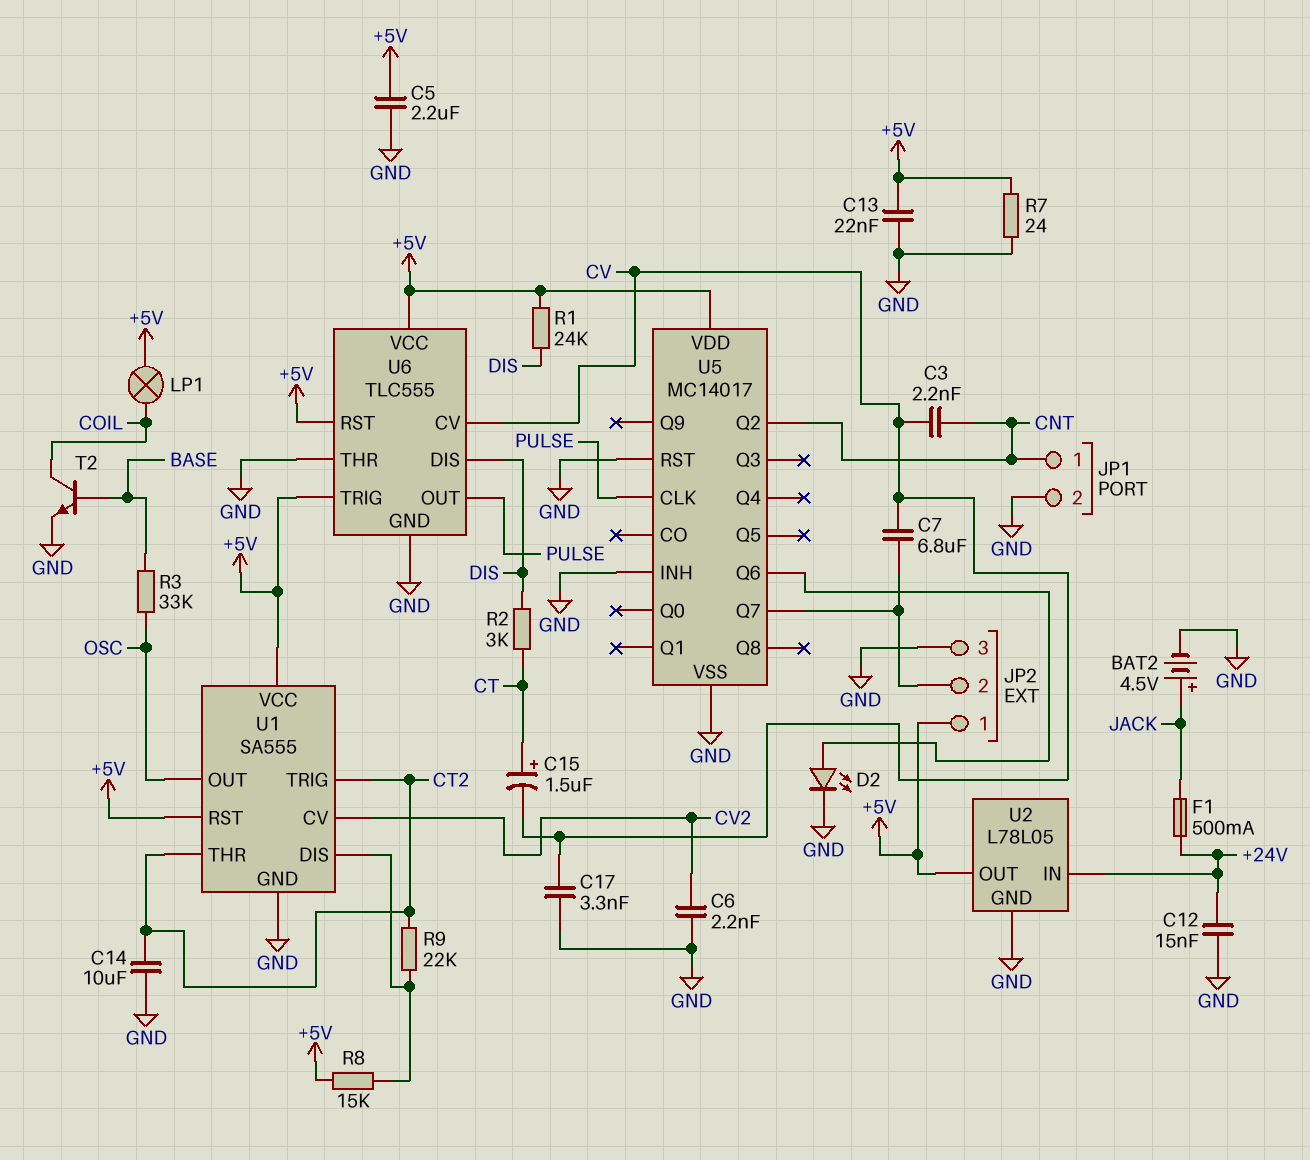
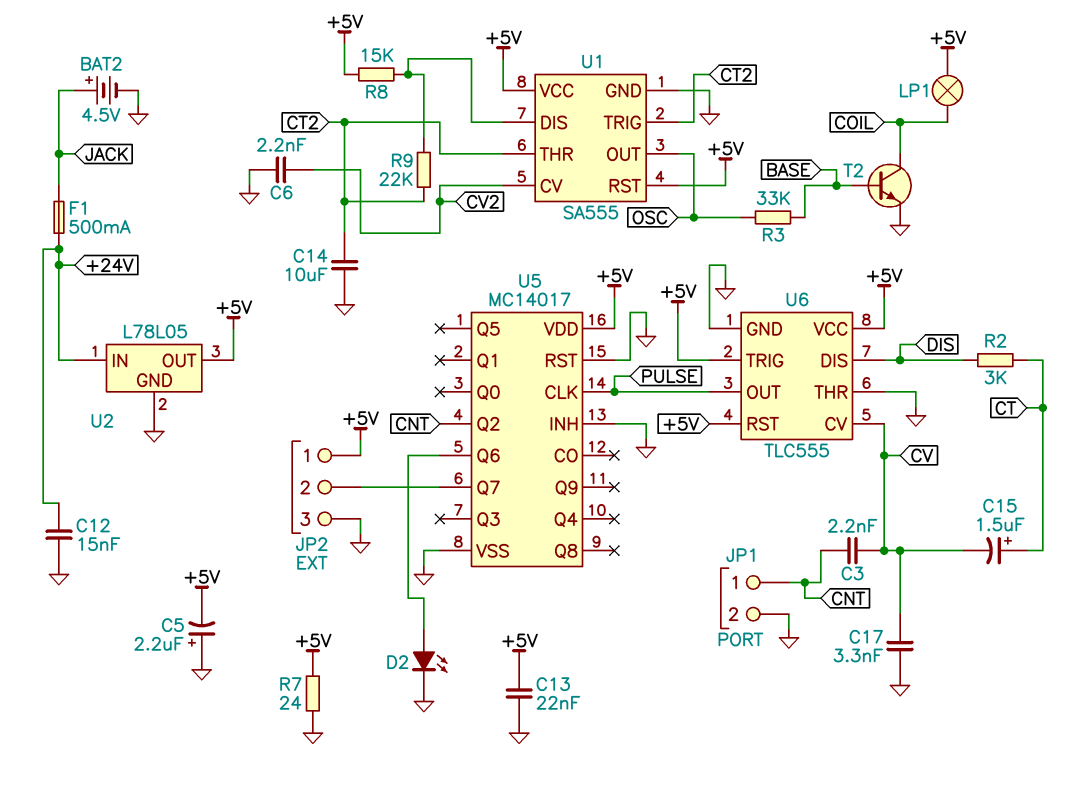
C5: 2.2uF (+5V, GND) -> 2.2uF (plus GND, minus +5V)
C7: 6.8uF (CV, JP2/2) -> none
R1: 24k (+5V, DIS) -> none

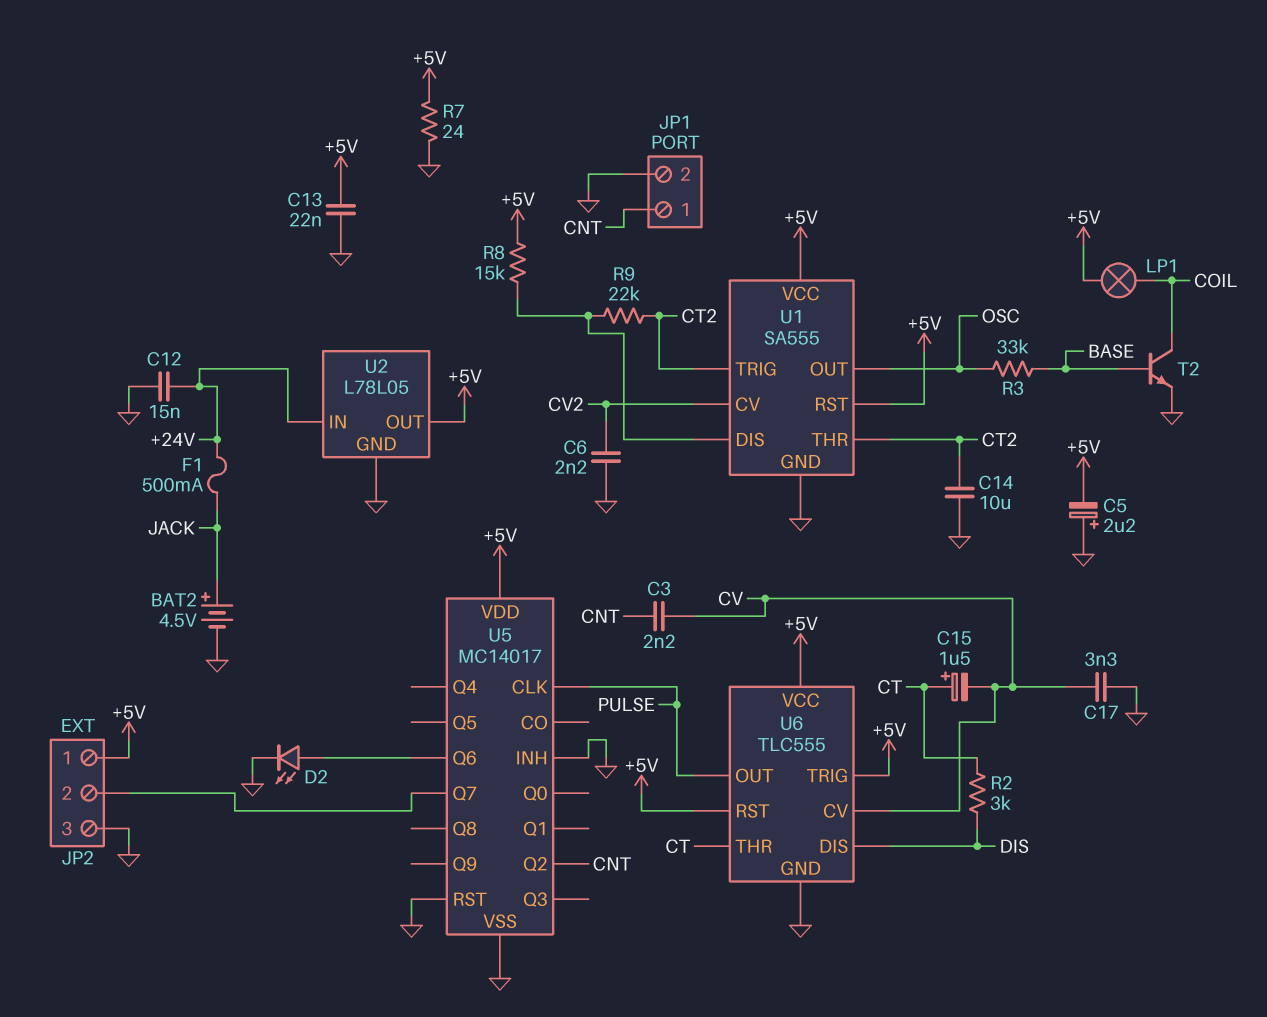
U6 pin THR: GND -> CT

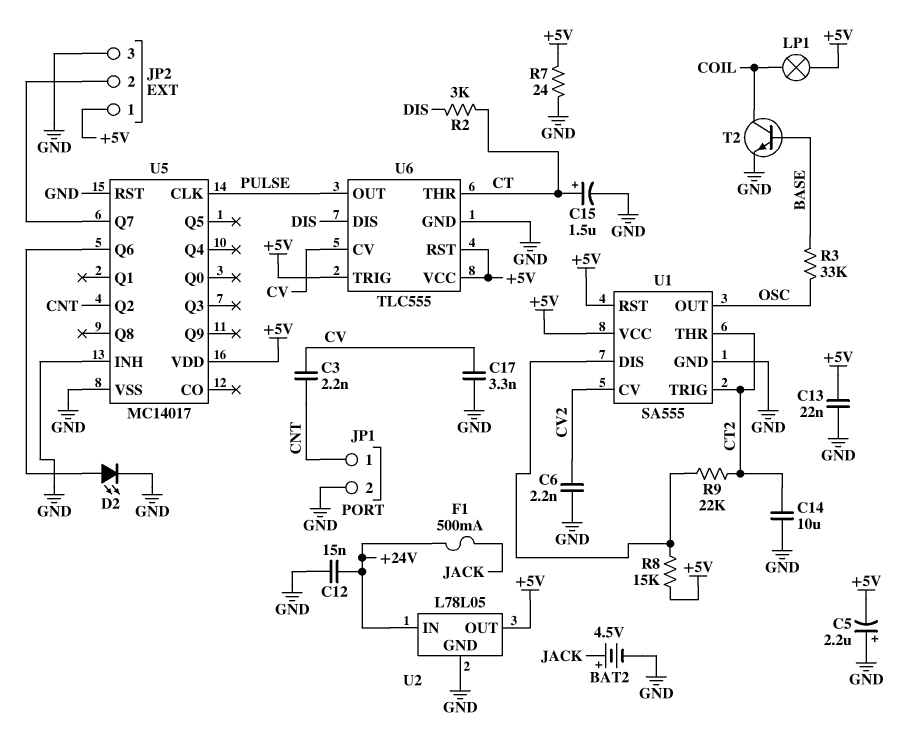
C15: 1.5uF (plus CT, minus CV) -> 1.5uF (plus CT, minus GND)

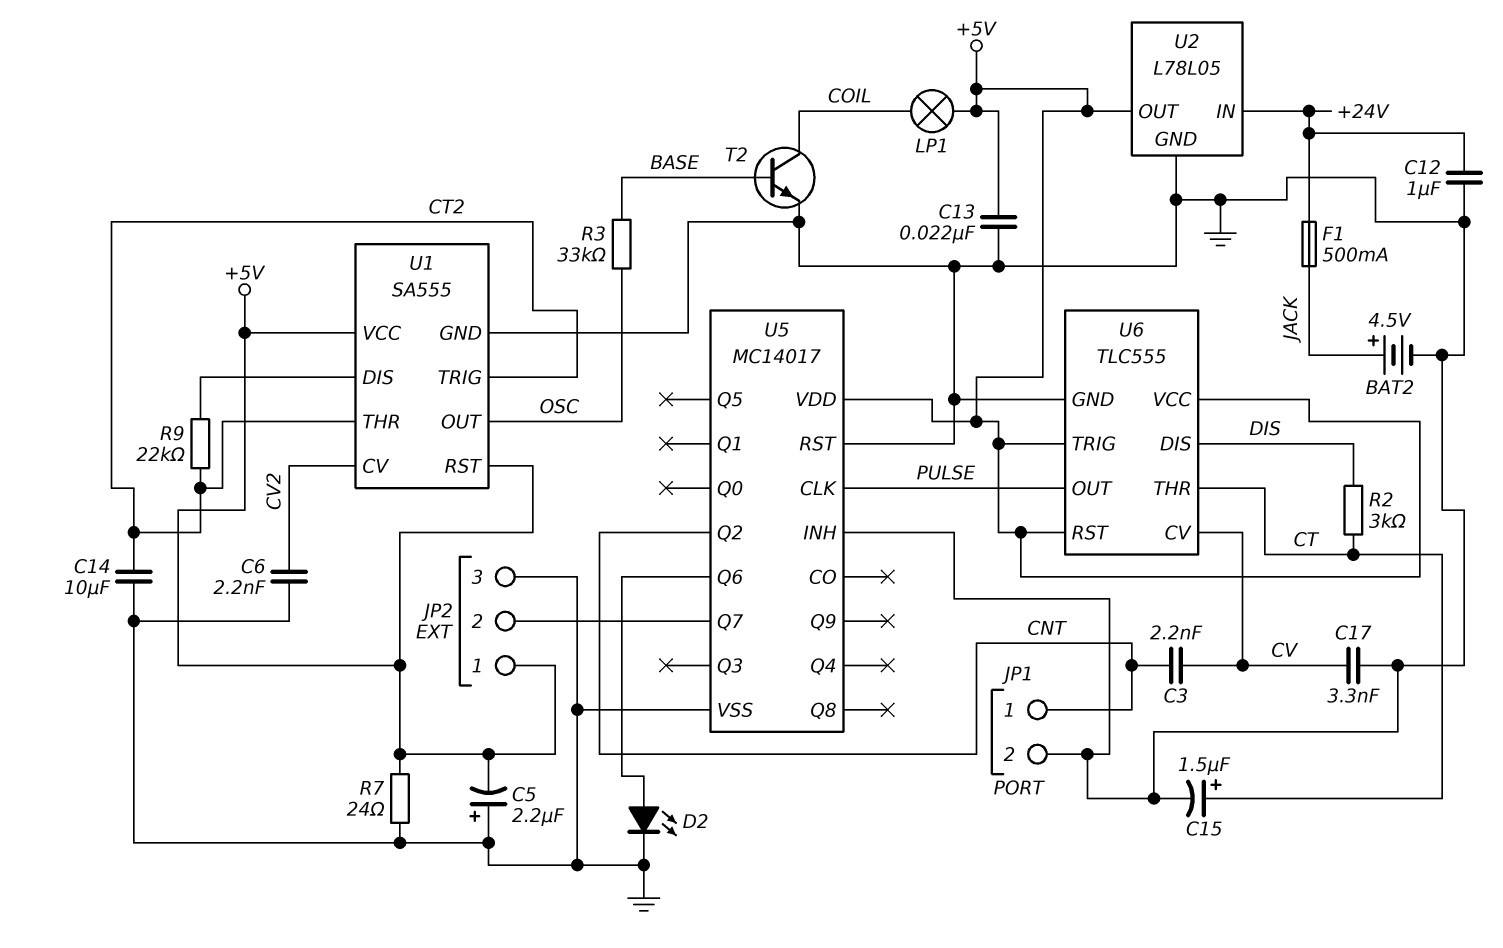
C12: 15nF (+24V, GND) -> 1uF (+24V, GND)
R8: 15k (+5V, U1/DIS) -> none

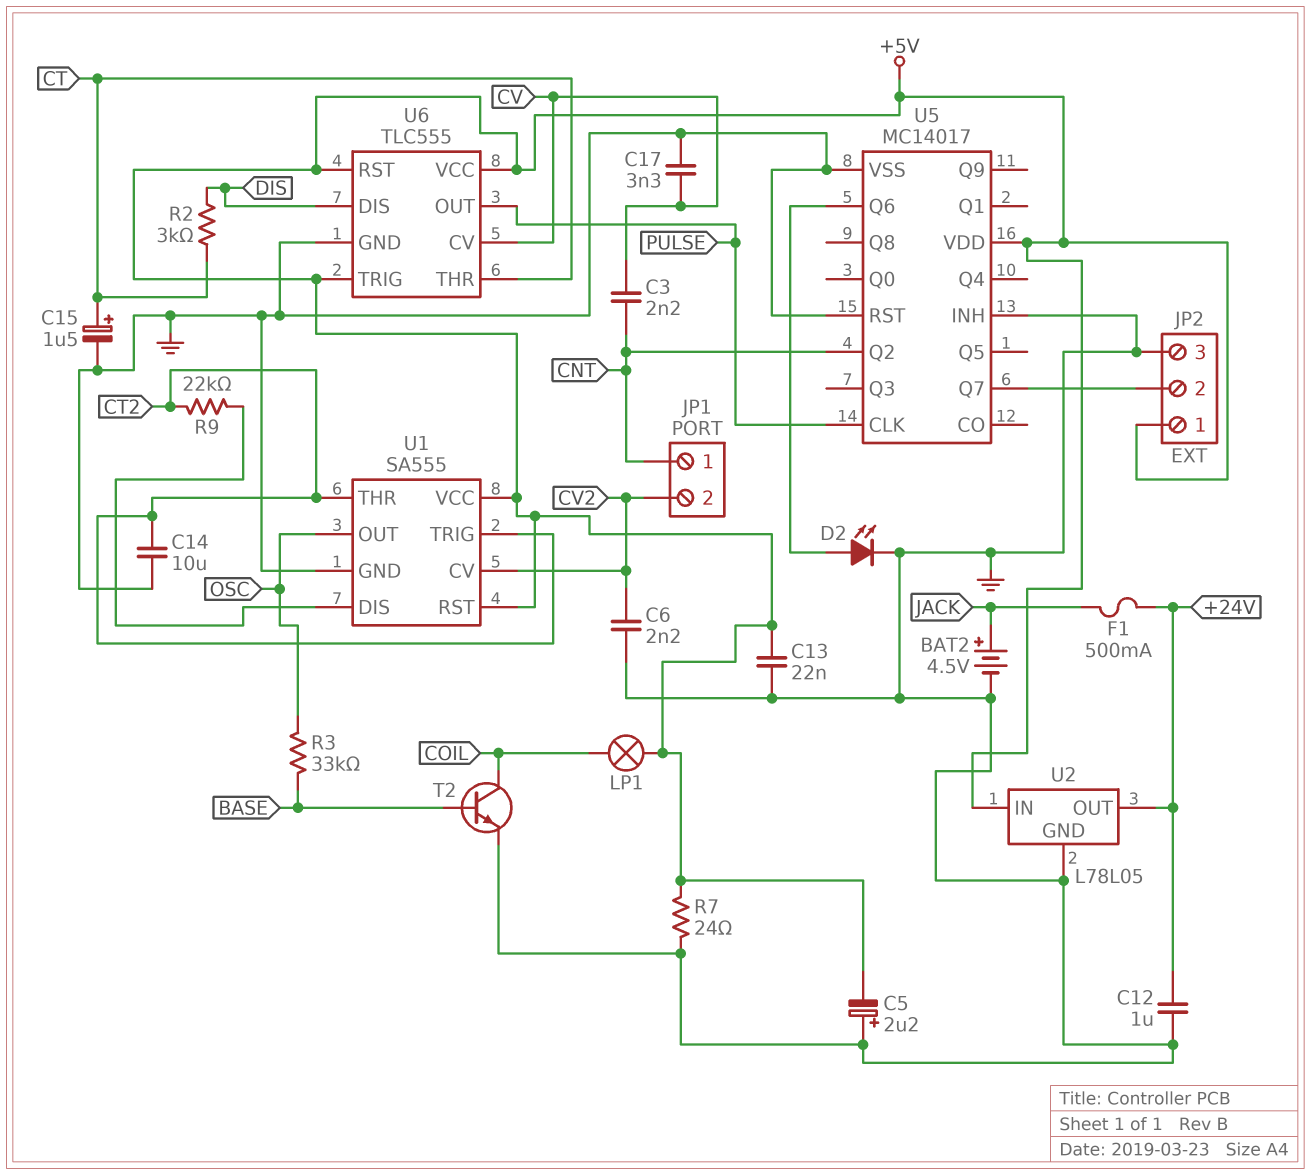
JP1 pin 2: GND -> CV2
U2 pin IN: +24V -> +5V
U2 pin OUT: +5V -> +24V

